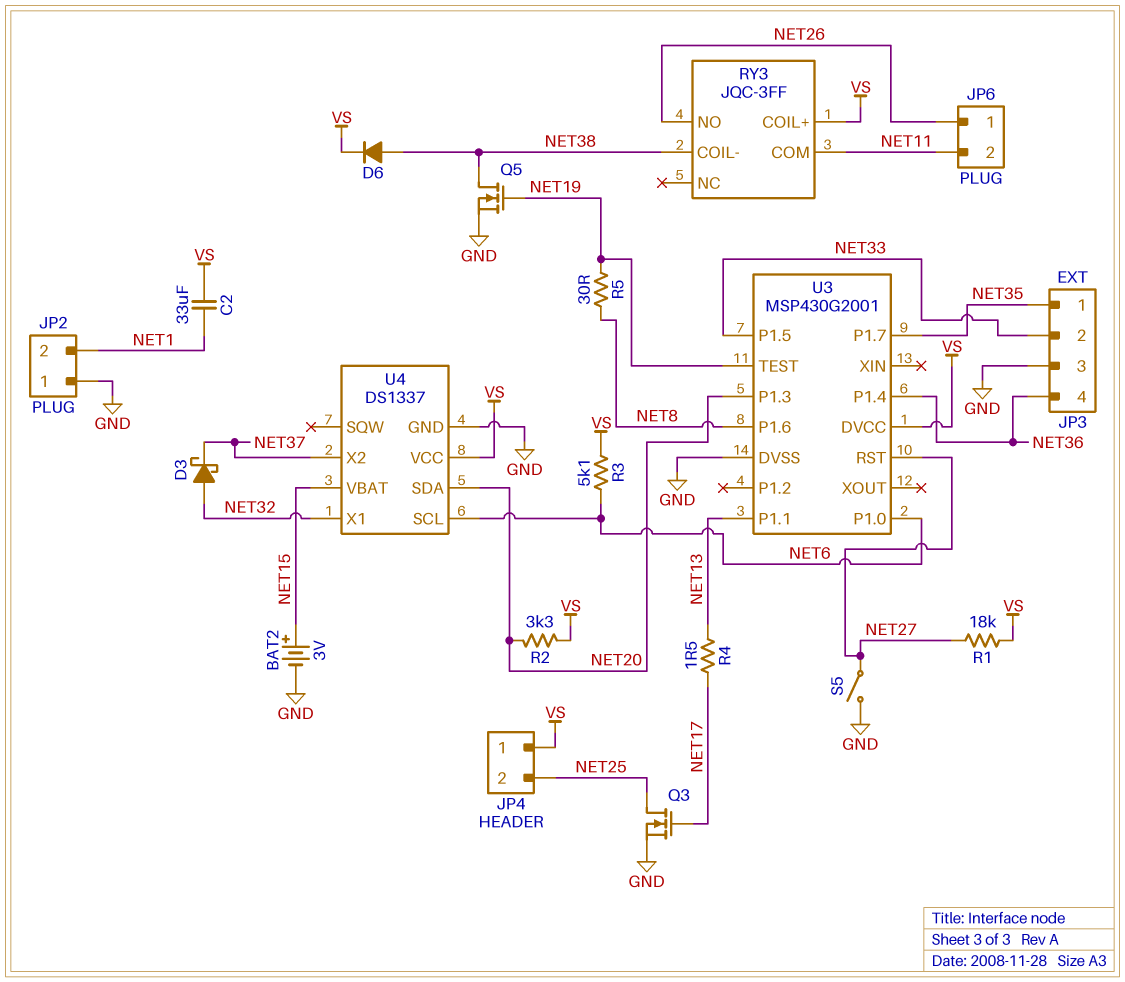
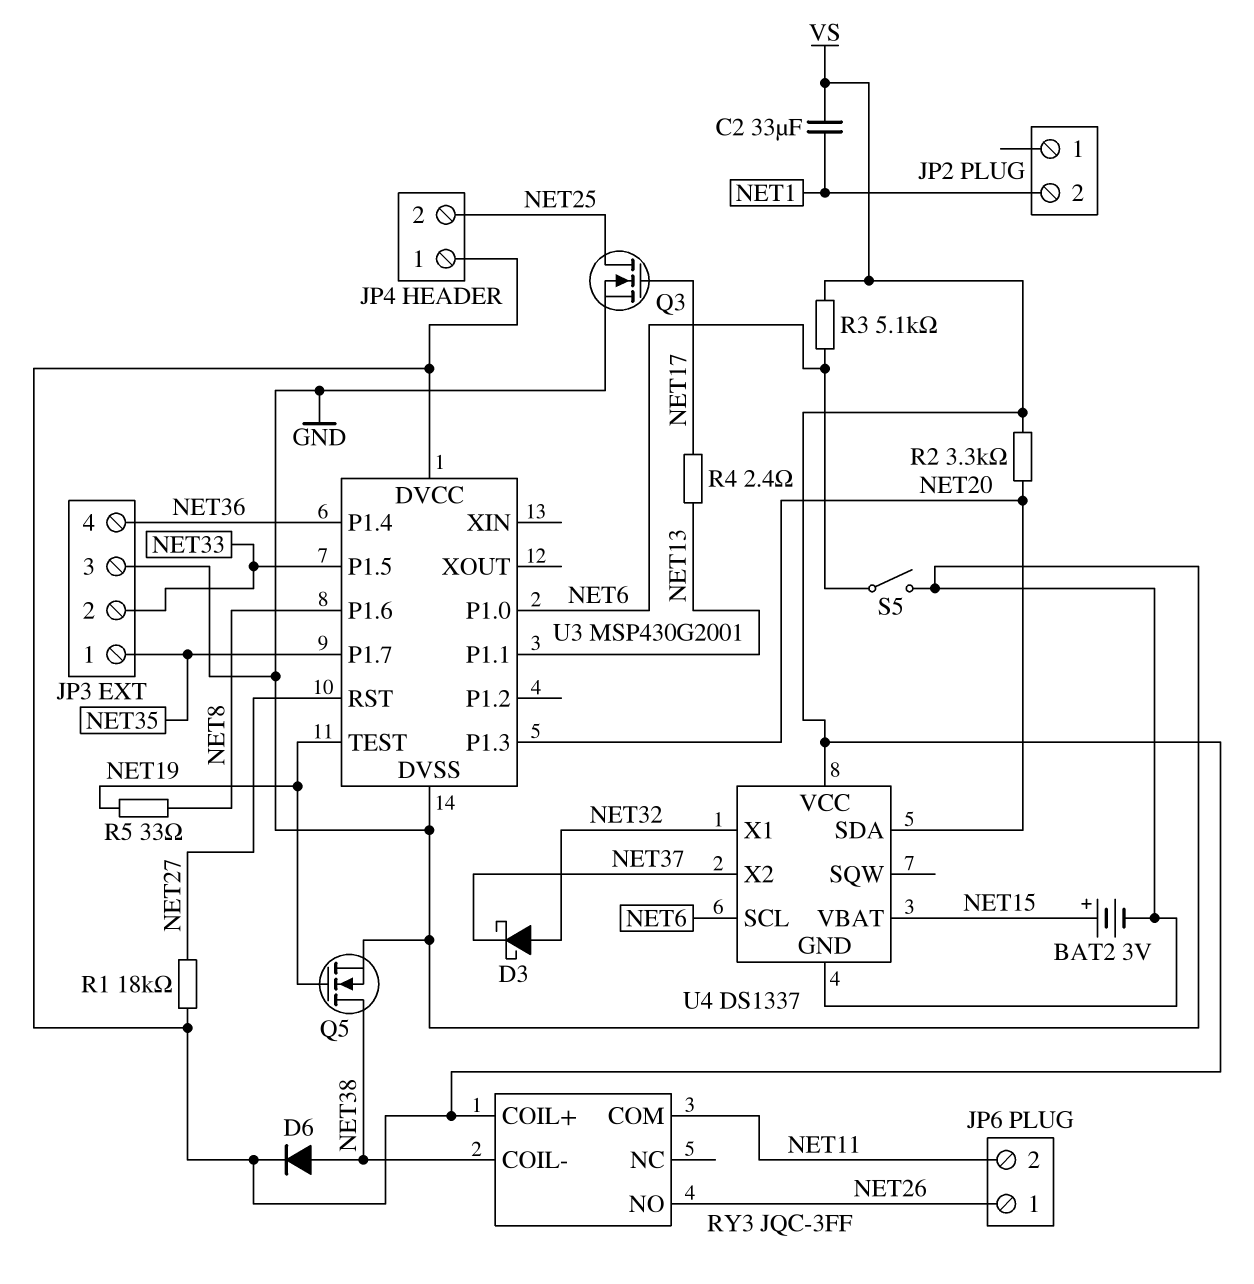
JP2 pin 1: GND -> none
R4: 1.5 (NET13, NET17) -> 2.4 (NET13, NET17)
R5: 30 (NET8, NET19) -> 33 (NET8, NET19)
S5: switch (GND, NET27) -> switch (GND, NET6)

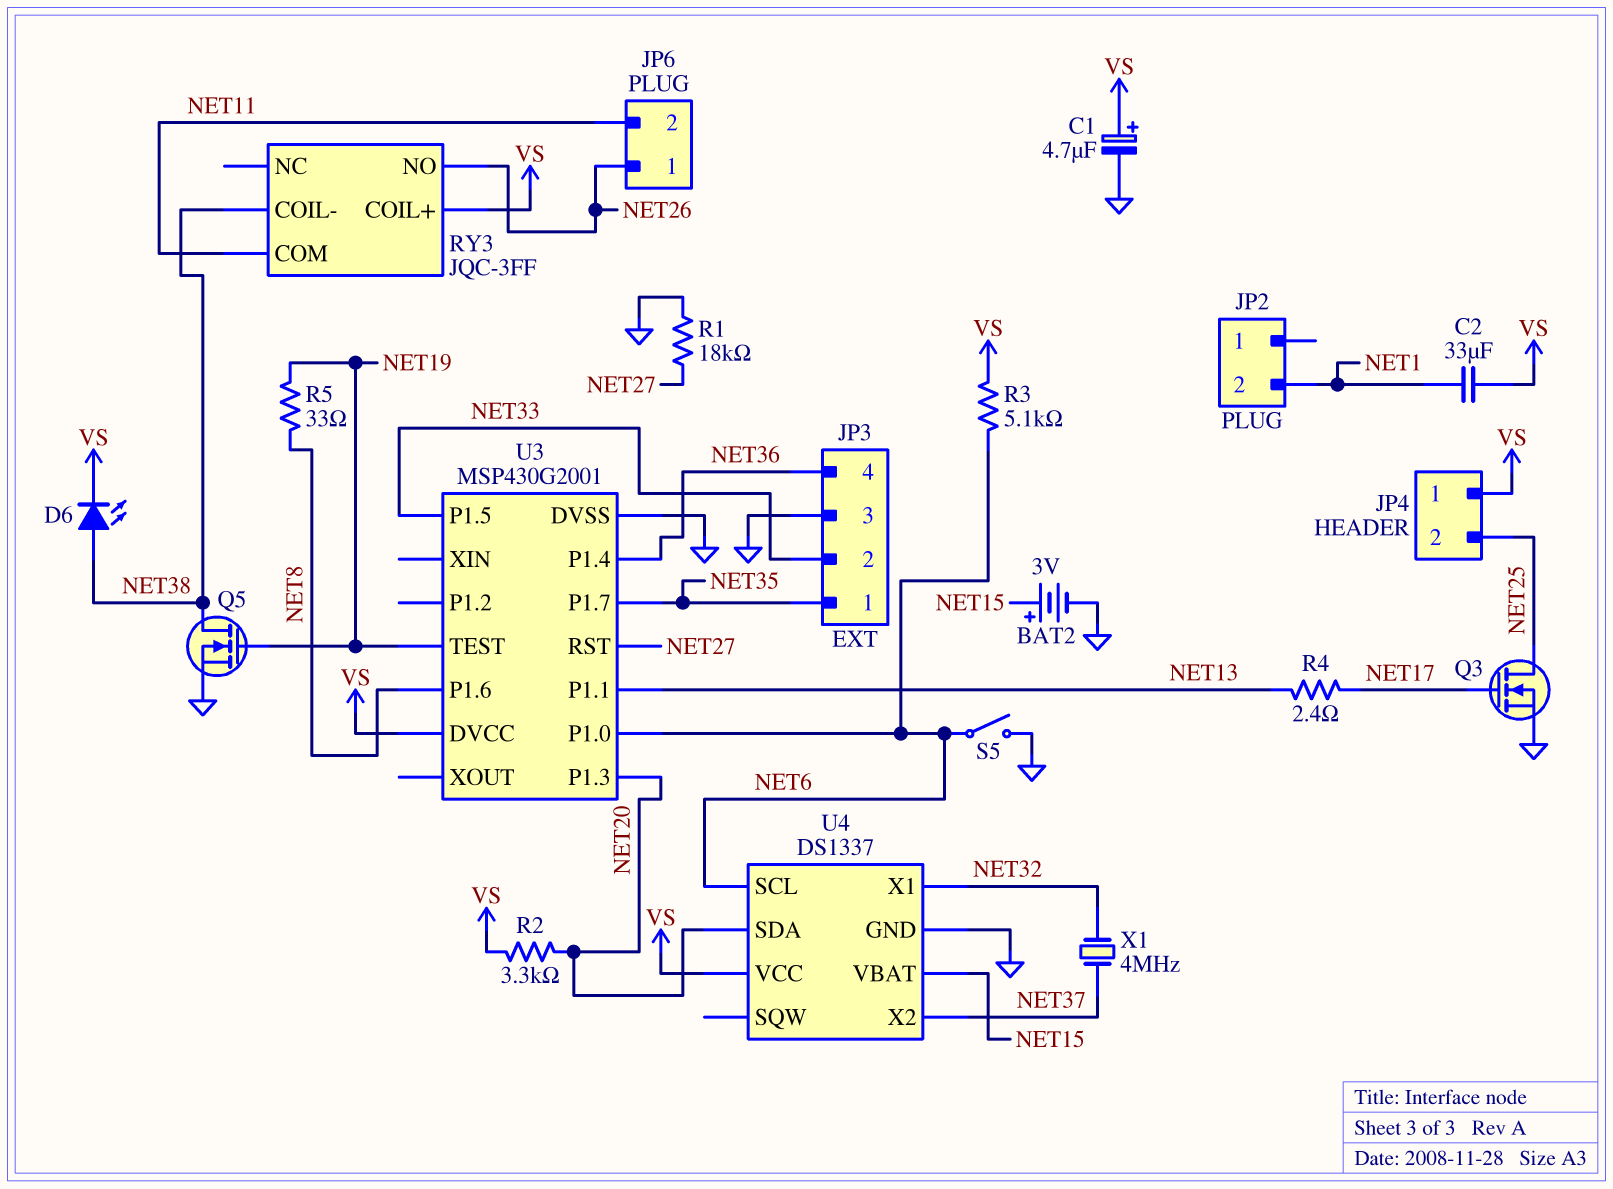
C1: none -> 4.7uF (plus VS, minus GND)
D3: schottky (A NET32, K NET37) -> none
D6: diode (A NET38, K VS) -> LED (A NET38, K VS)
R1: 18k (NET27, VS) -> 18k (GND, NET27)
X1: none -> 4MHz (NET32, NET37)

